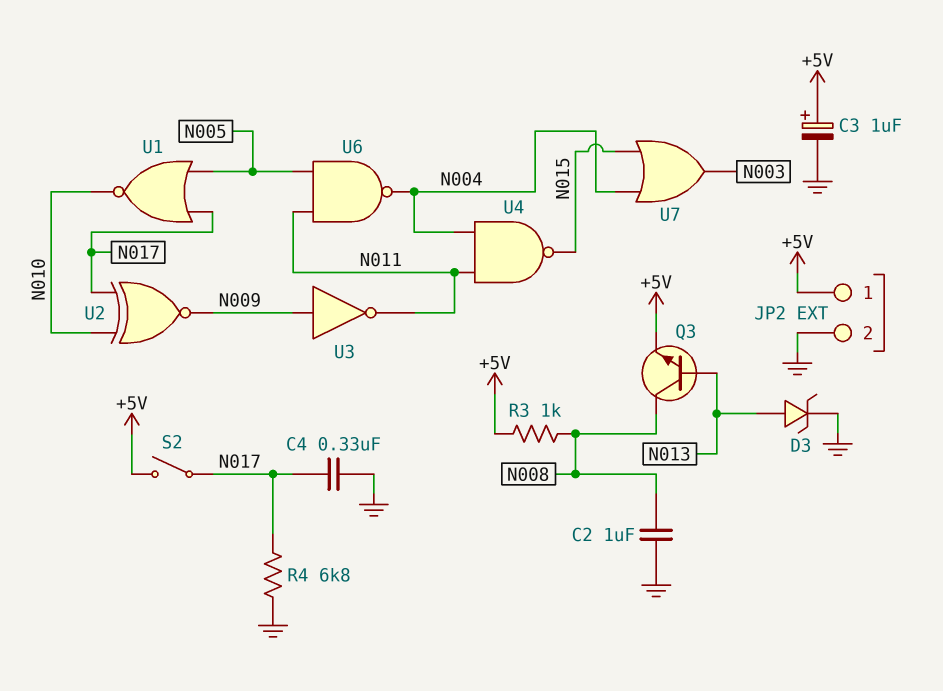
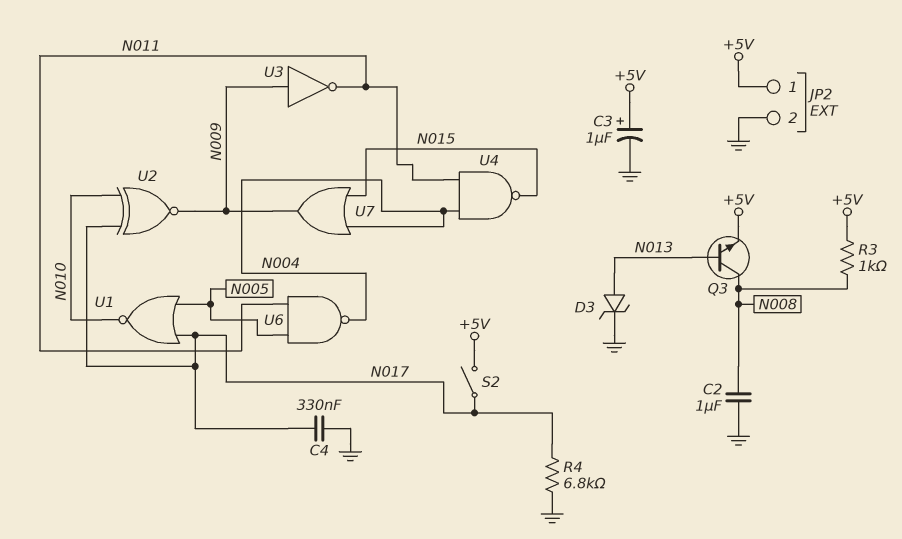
U7: OR (in N004, in N015, out N003) -> OR (in N004, in N015, out N009)

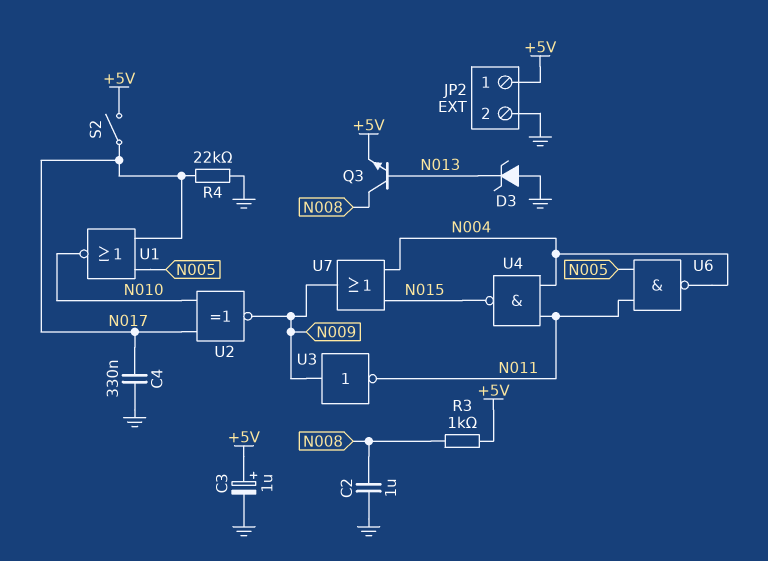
D3: zener (A N013, K GND) -> zener (A GND, K N013)
R4: 6.8k (GND, N017) -> 22k (GND, N017)

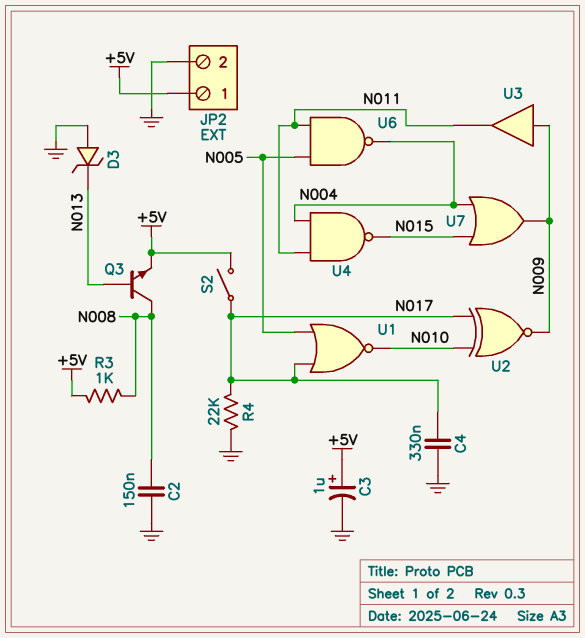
C2: 1uF (GND, N008) -> 150nF (GND, N008)
U3: NOT (in N009, out N011) -> buffer (in N009, out N011)

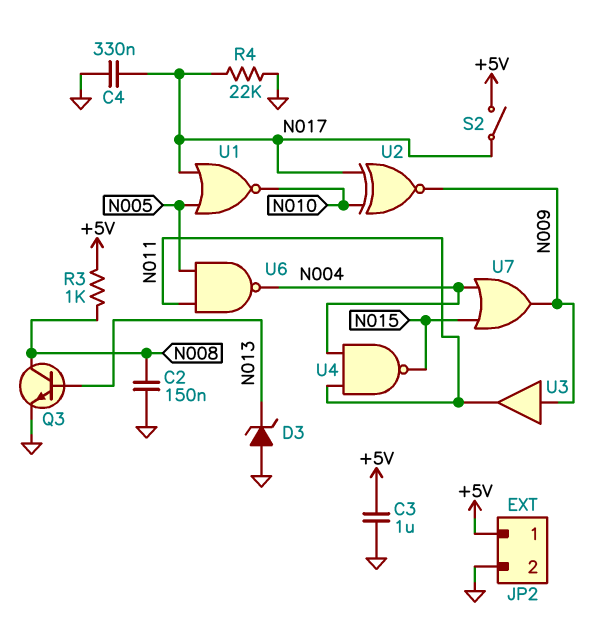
C3: 1uF (plus +5V, minus GND) -> 1uF (+5V, GND)
Q3: NPN (B N013, C N008, E +5V) -> NPN (B N013, C N008, E GND)

